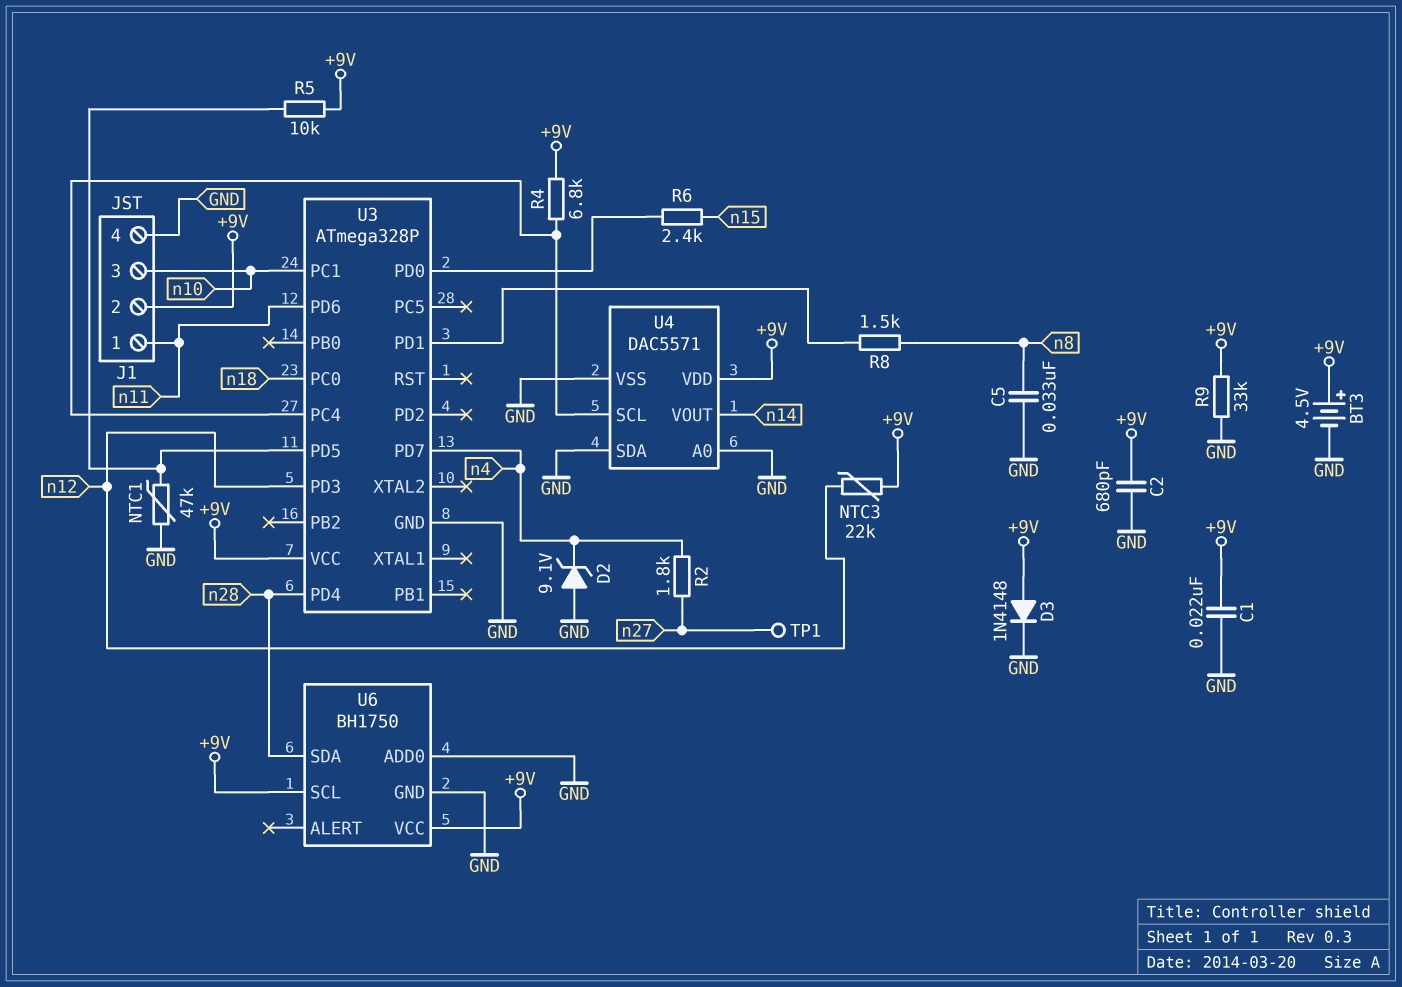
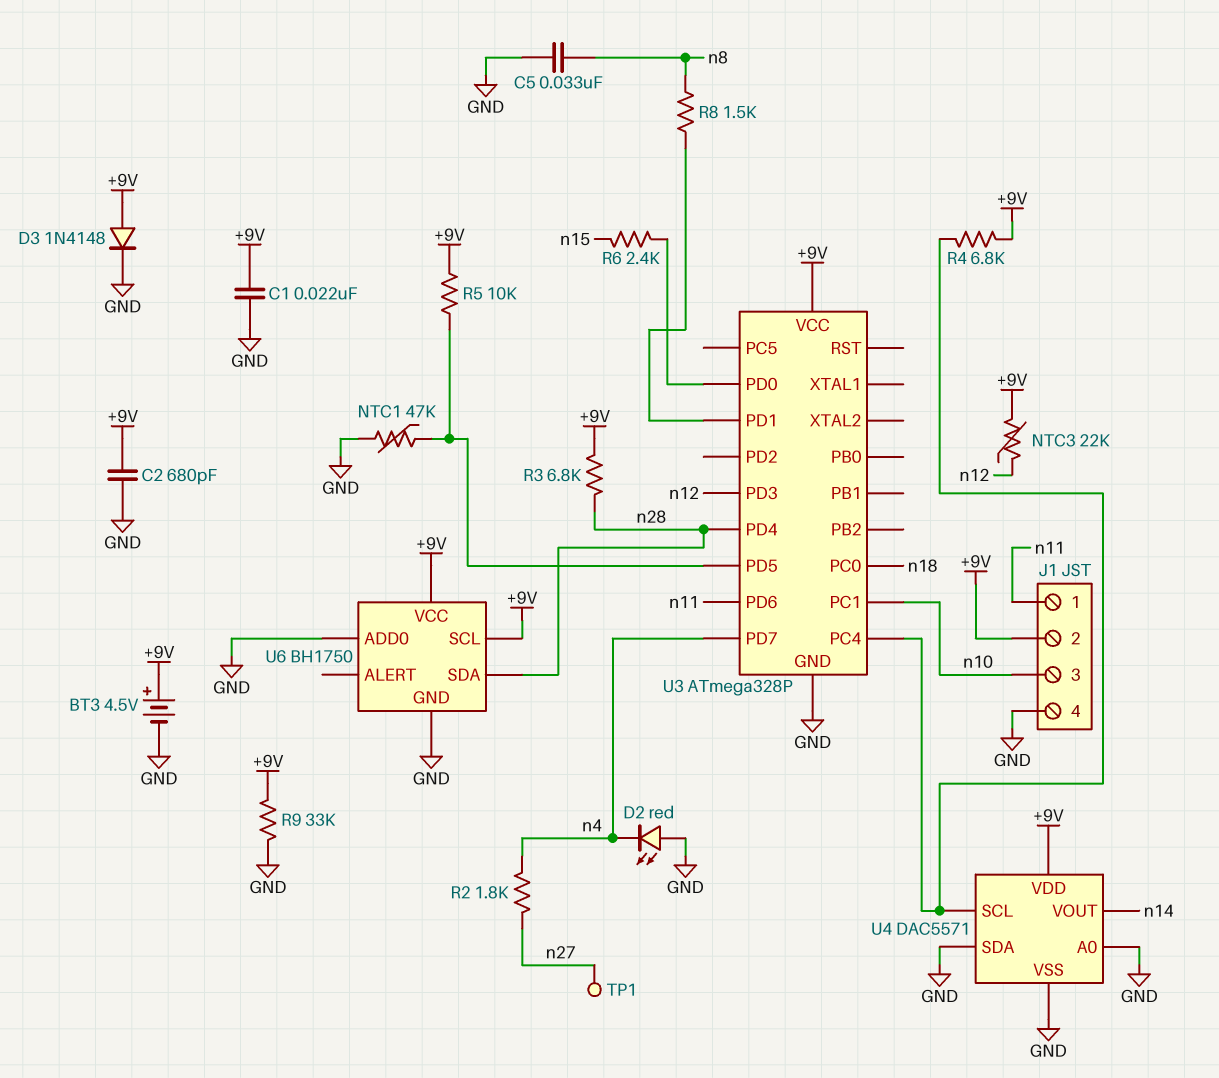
D2: zener 9.1V (A GND, K n4) -> LED red (A GND, K n4)
R3: none -> 6.8k (+9V, n28)

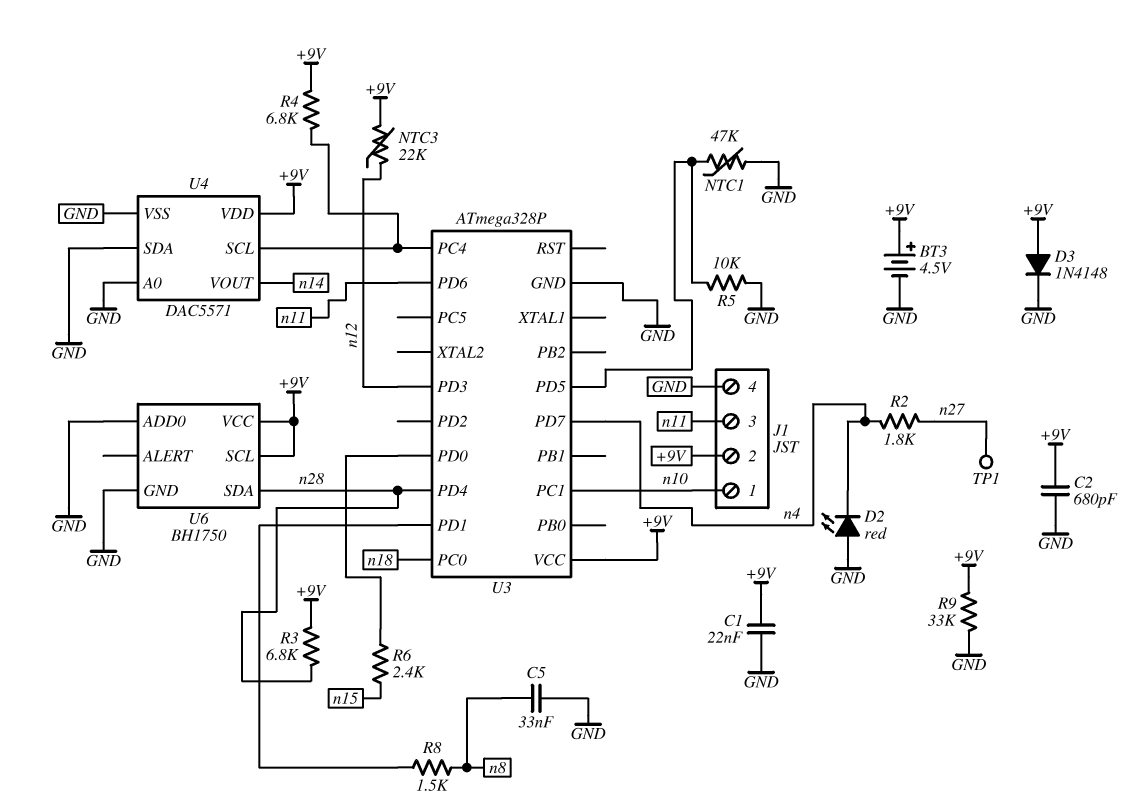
J1 pin 1: n11 -> n10
J1 pin 3: n10 -> n11
R5: 10k (+9V, U3/PD5) -> 10k (GND, U3/PD5)

